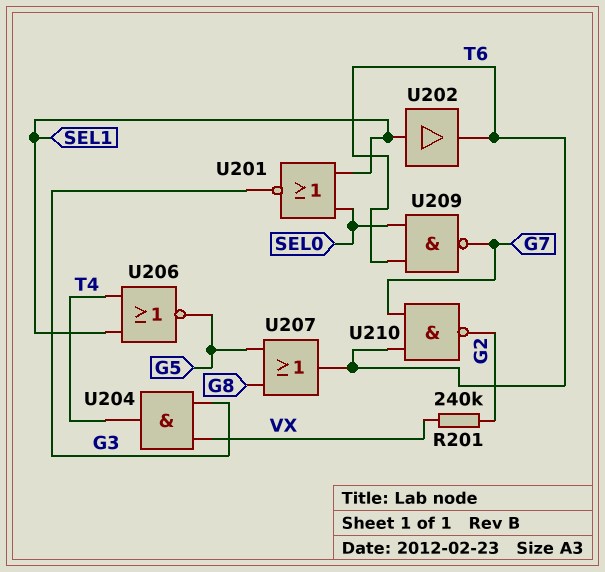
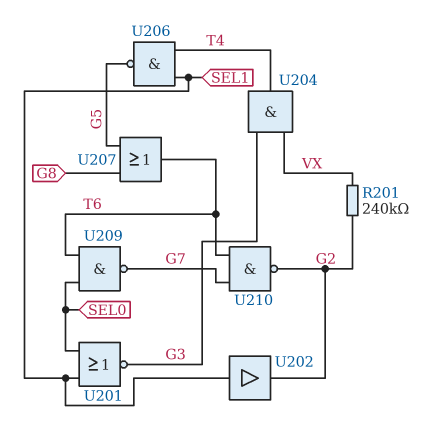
U202: buffer (in SEL1, out T6) -> buffer (in SEL1, out G2)
U206: NOR (in SEL1, in T4, out G5) -> NAND (in SEL1, in T4, out G5)

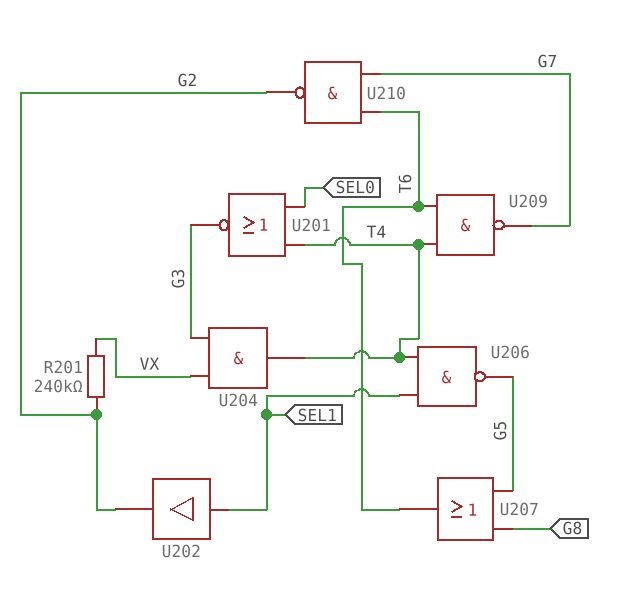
U201: NOR (in SEL0, in SEL1, out G3) -> NOR (in SEL0, in T4, out G3)
U209: NAND (in SEL0, in T6, out G7) -> NAND (in T4, in T6, out G7)

